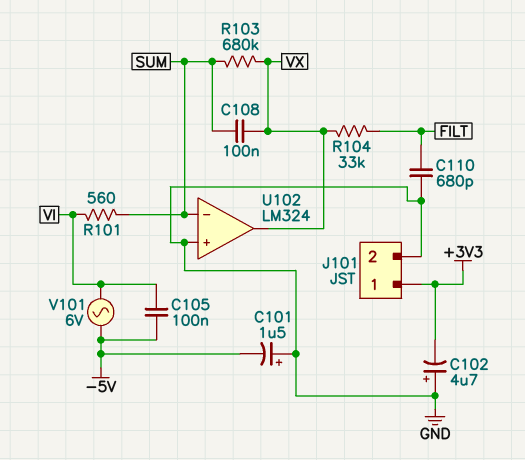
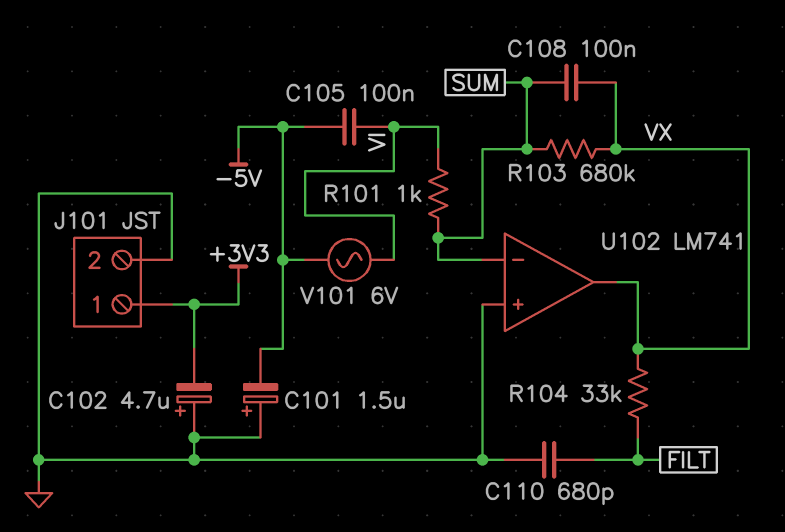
R101: 560 (SUM, VI) -> 1k (SUM, VI)
U102: LM324 -> LM741

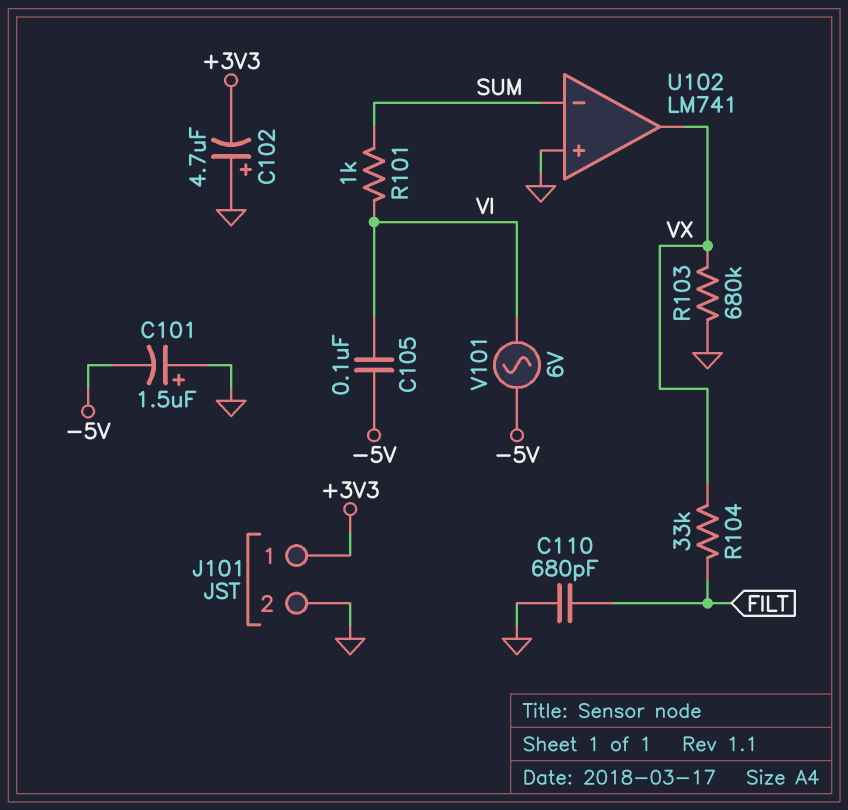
C108: 100nF (SUM, VX) -> none
R103: 680k (SUM, VX) -> 680k (GND, VX)

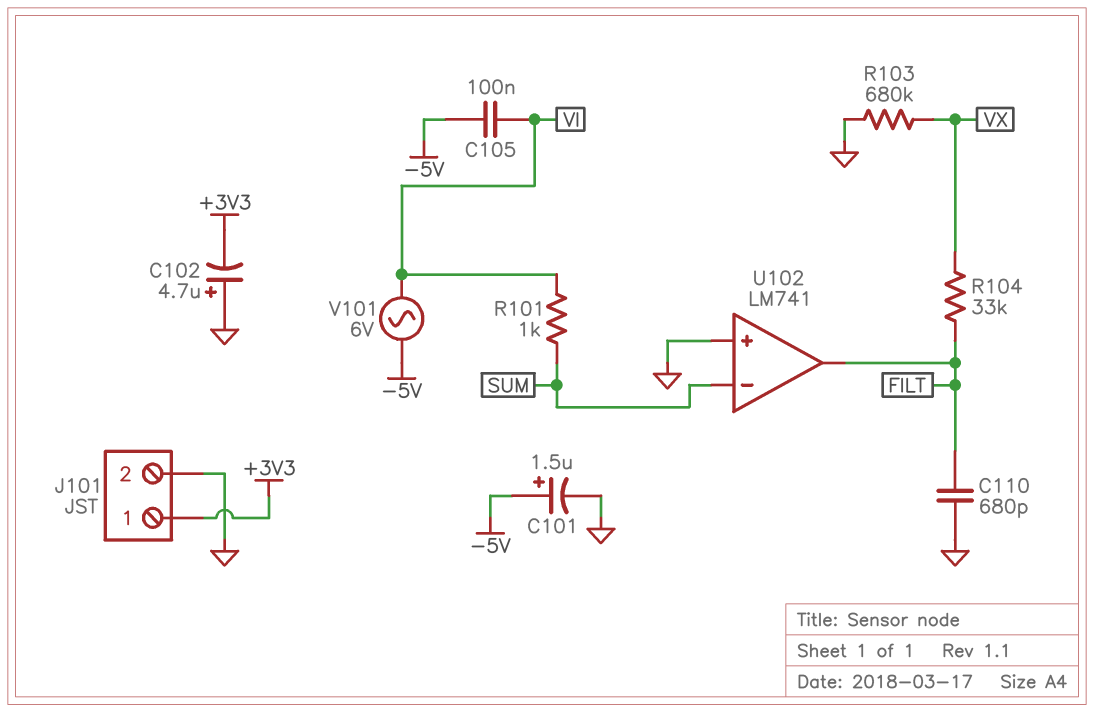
C101: 1.5uF (plus GND, minus -5V) -> 1.5uF (plus -5V, minus GND)
U102 pin out: VX -> FILT

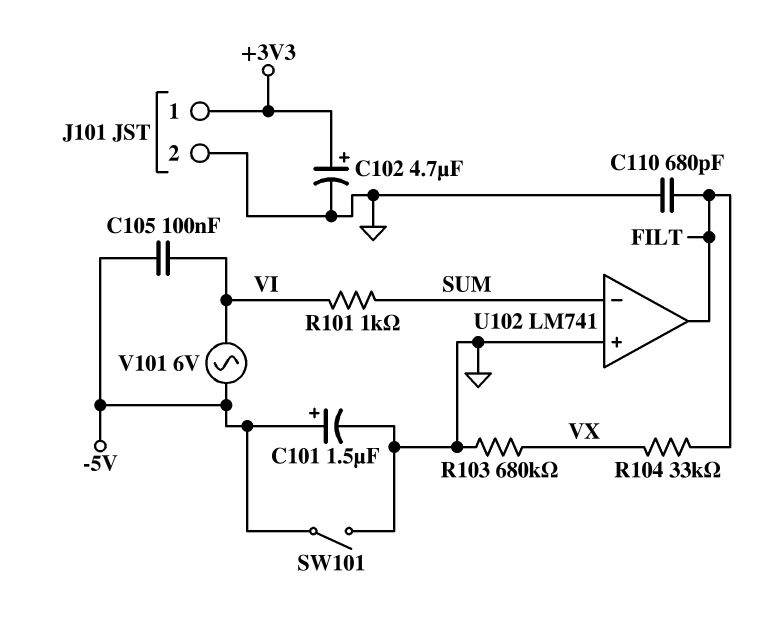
C102: 4.7uF (plus GND, minus +3V3) -> 4.7uF (plus +3V3, minus GND)
SW101: none -> switch (-5V, GND)

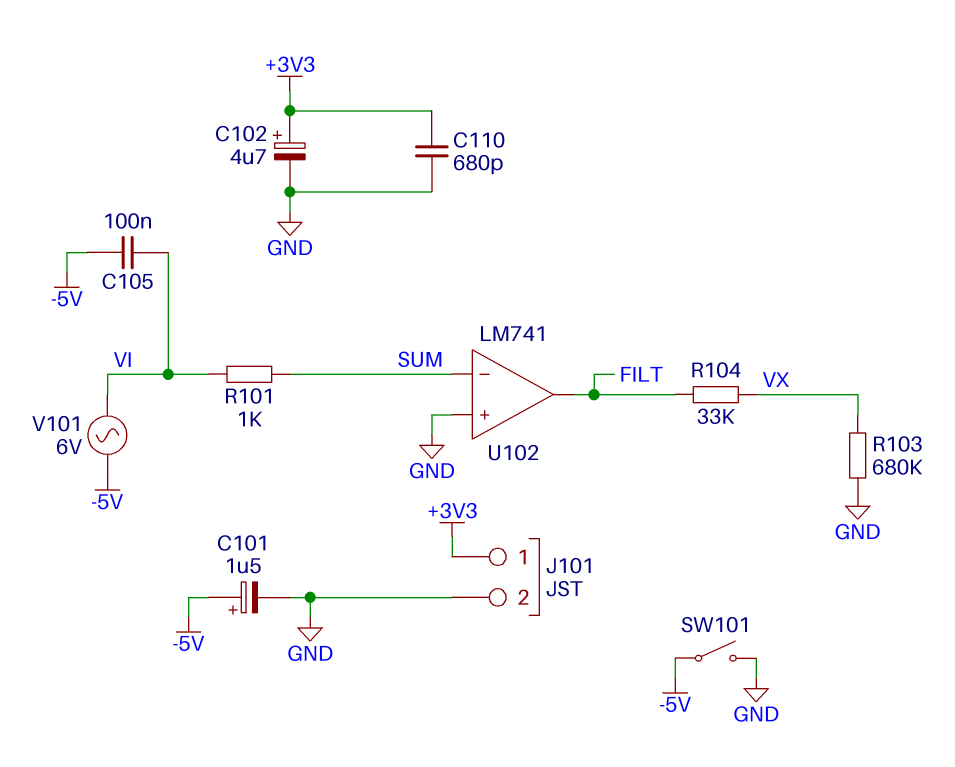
C110: 680pF (FILT, GND) -> 680pF (+3V3, GND)

